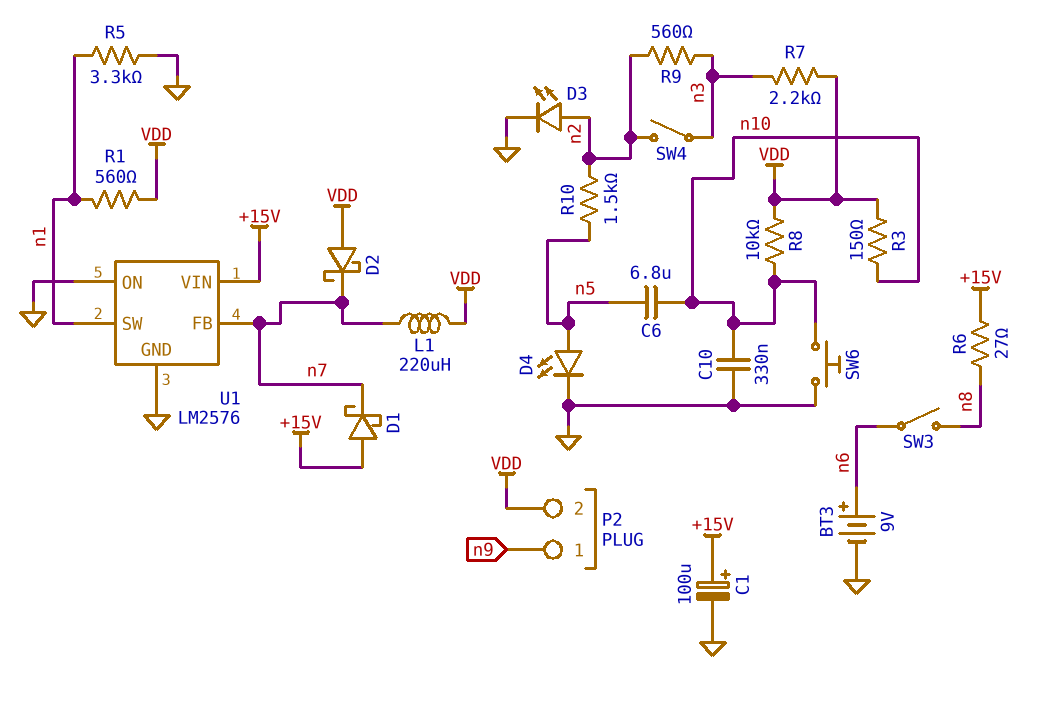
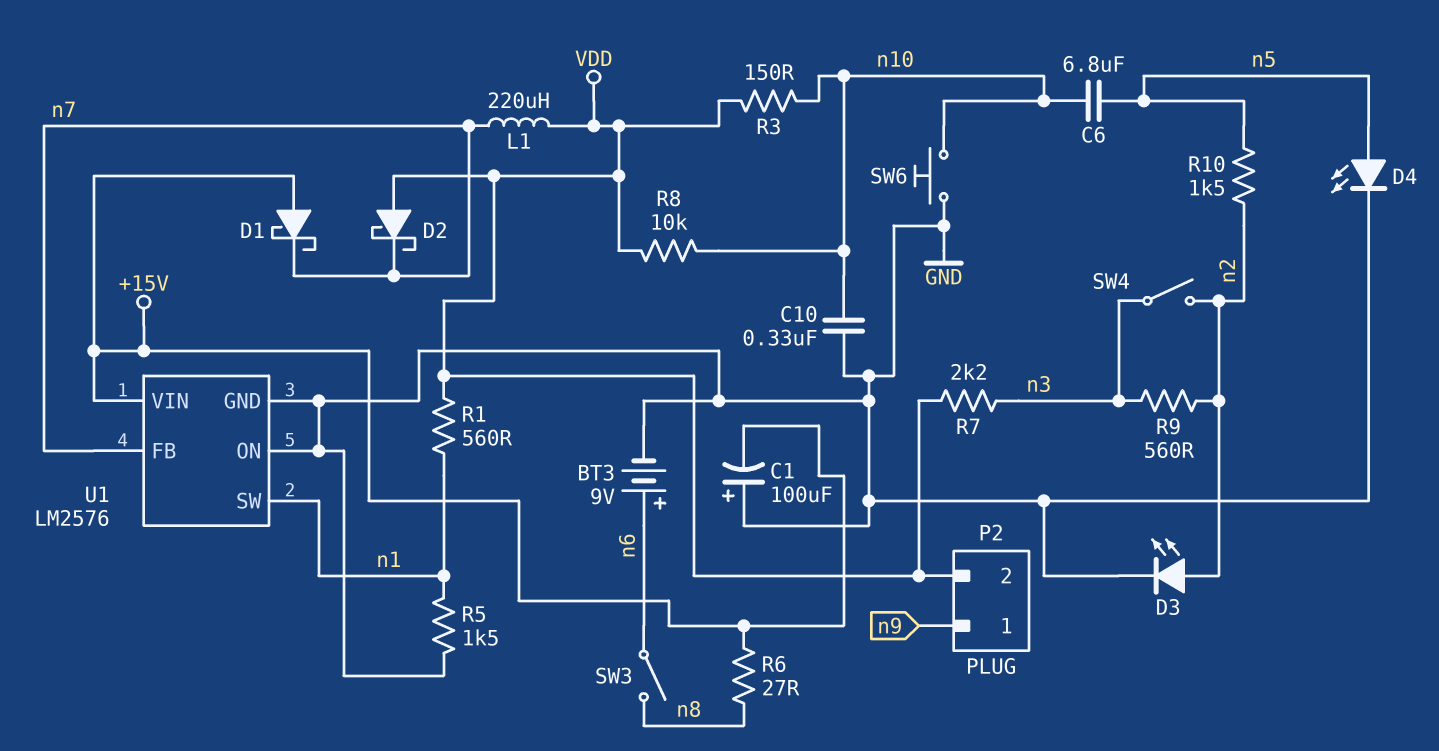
C1: 100uF (plus +15V, minus GND) -> 100uF (plus GND, minus +15V)
R5: 3.3k (GND, n1) -> 1.5k (GND, n1)

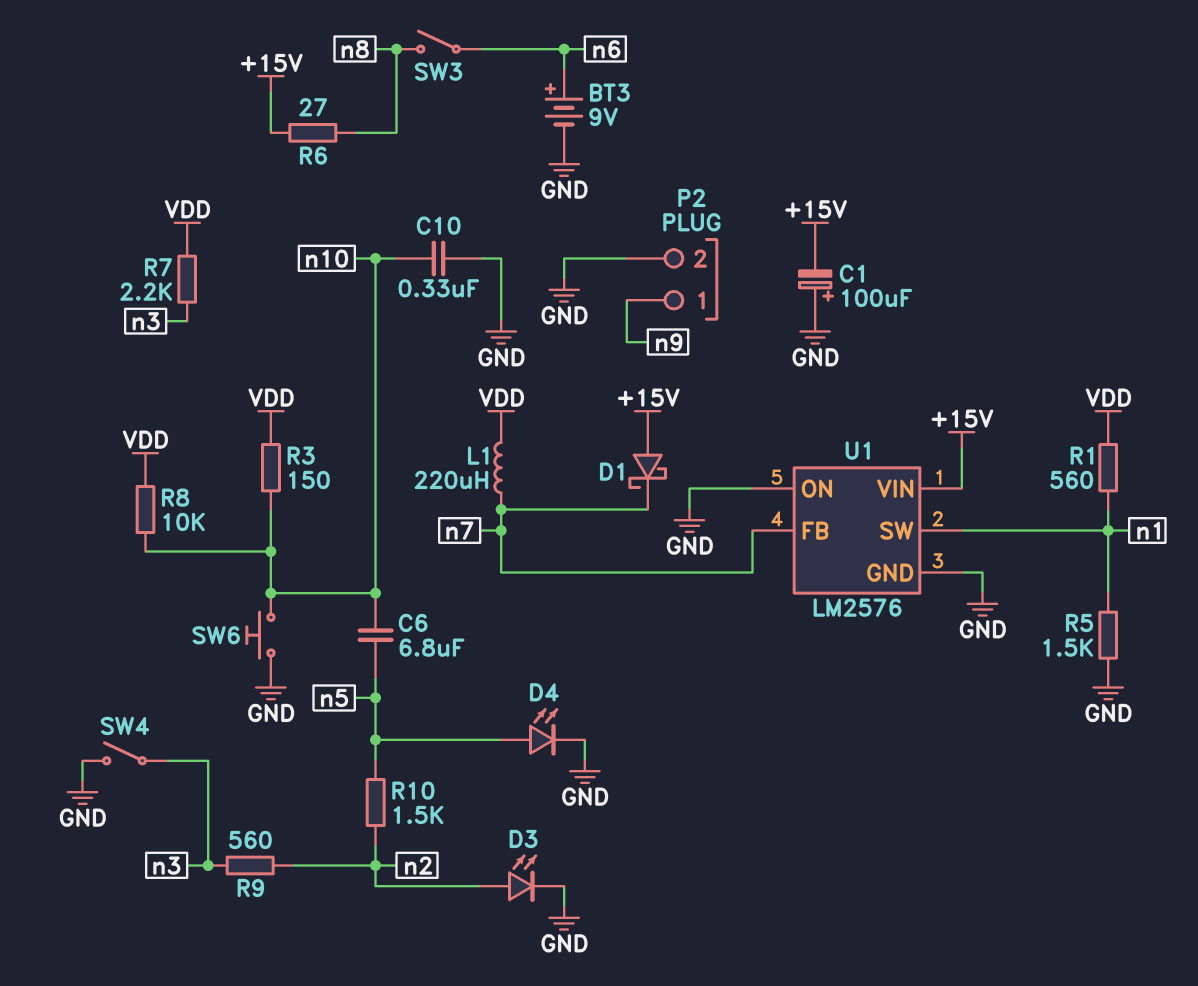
D2: schottky (A VDD, K n7) -> none
P2 pin 2: VDD -> GND
SW4: switch (n2, n3) -> switch (GND, n3)

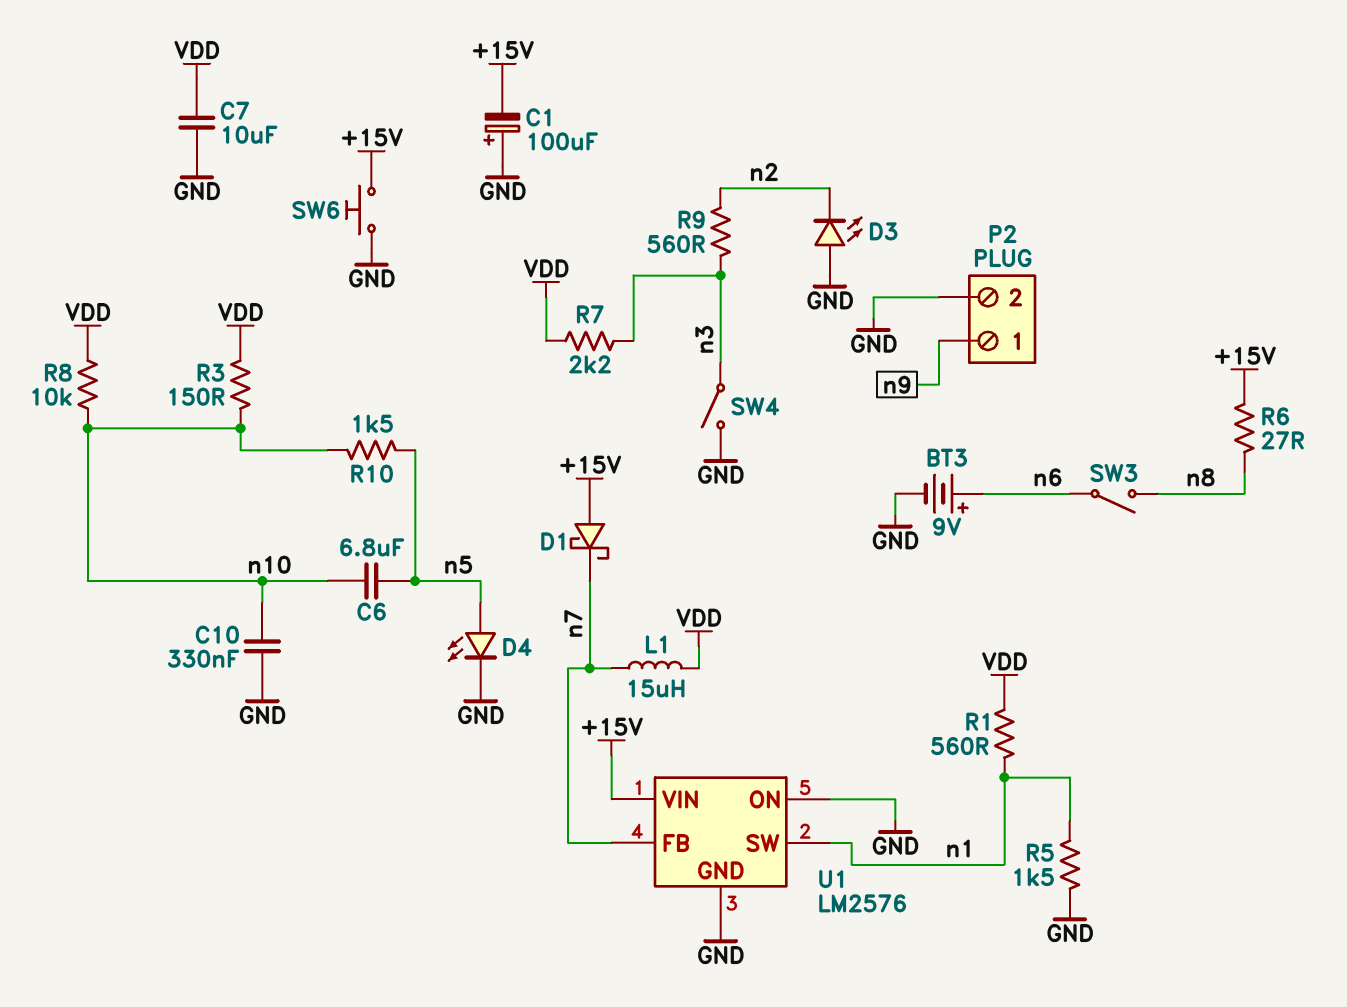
C7: none -> 10uF (GND, VDD)
D3: LED (A n2, K GND) -> LED (A GND, K n2)
L1: 220uH (VDD, n7) -> 15uH (VDD, n7)
R10: 1.5k (n2, n5) -> 1.5k (n5, n10)
SW6: button (GND, n10) -> button (+15V, GND)

